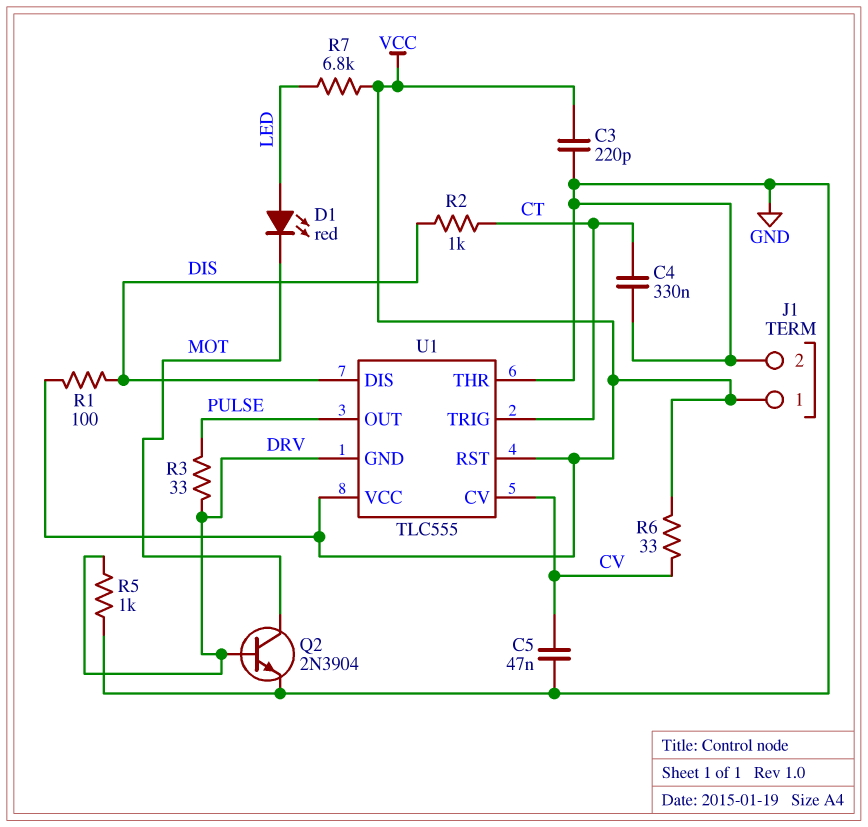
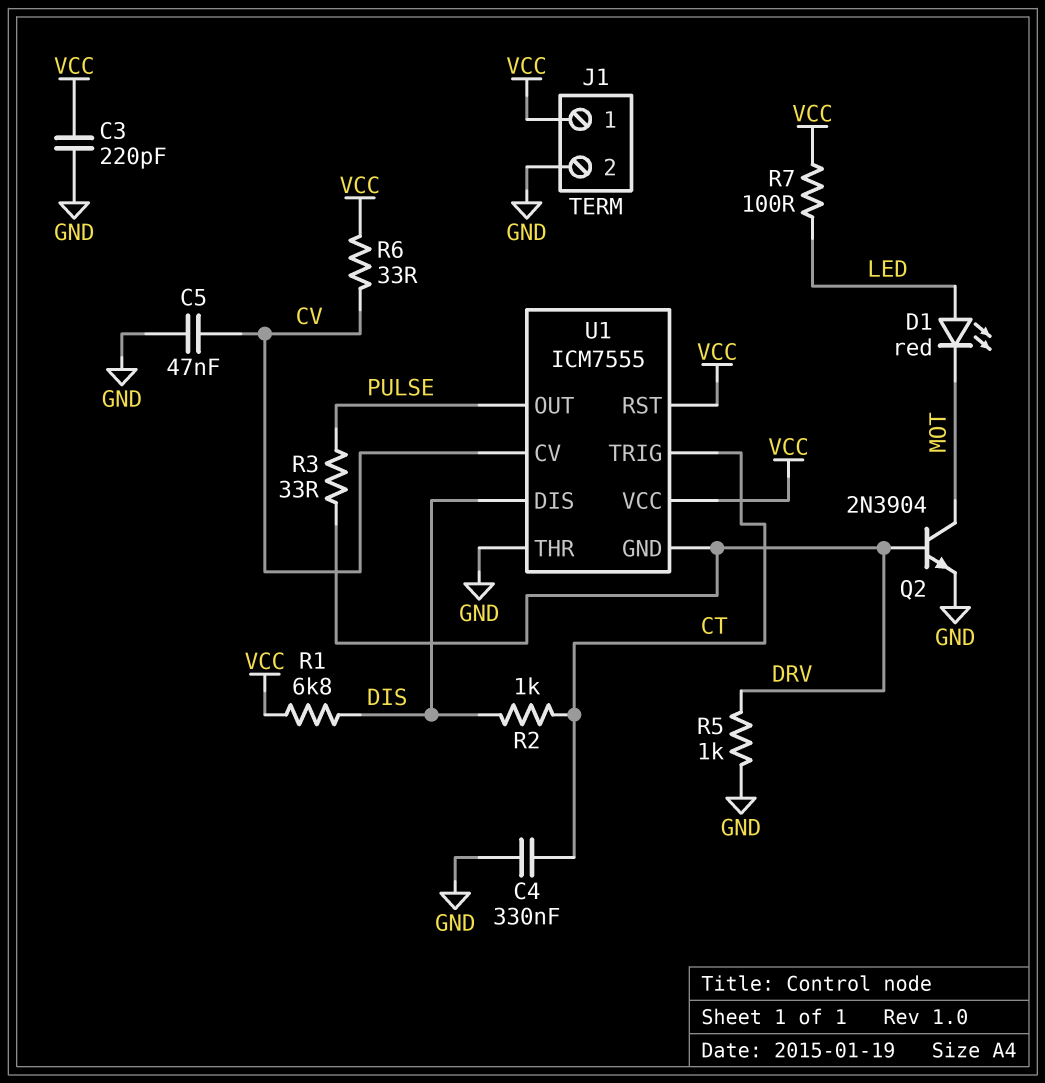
R1: 100 (DIS, VCC) -> 6.8k (DIS, VCC)
R7: 6.8k (LED, VCC) -> 100 (LED, VCC)
U1: TLC555 -> ICM7555

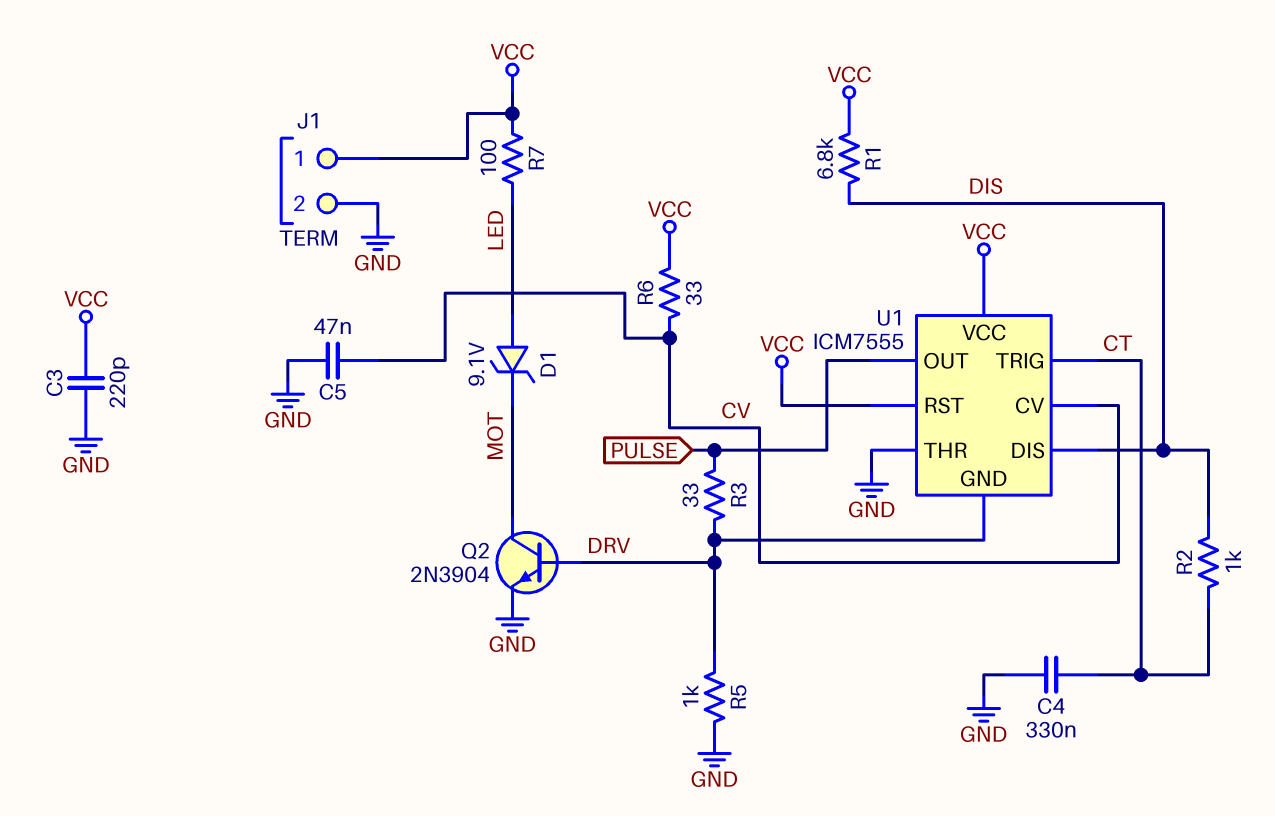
D1: LED red (A LED, K MOT) -> zener 9.1V (A LED, K MOT)

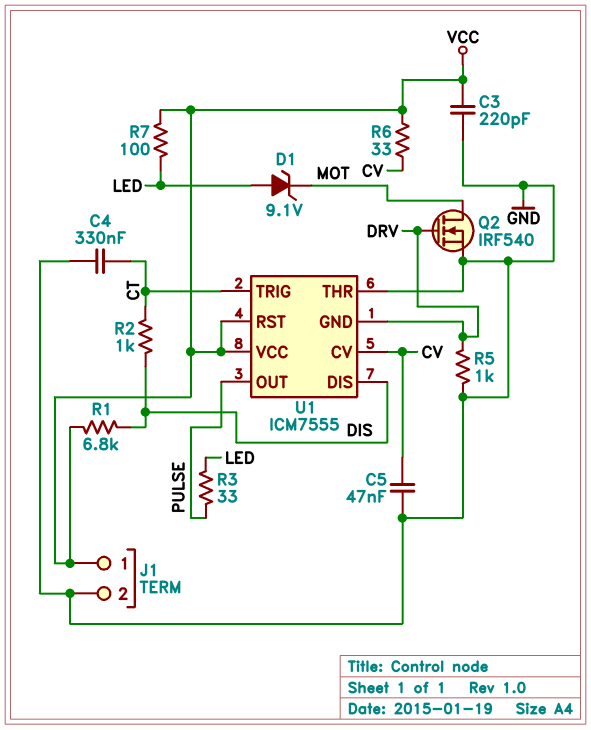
Q2: NPN 2N3904 (B DRV, C MOT, E GND) -> NMOS IRF540 (G DRV, D MOT, S GND)
R3: 33 (DRV, PULSE) -> 33 (LED, PULSE)

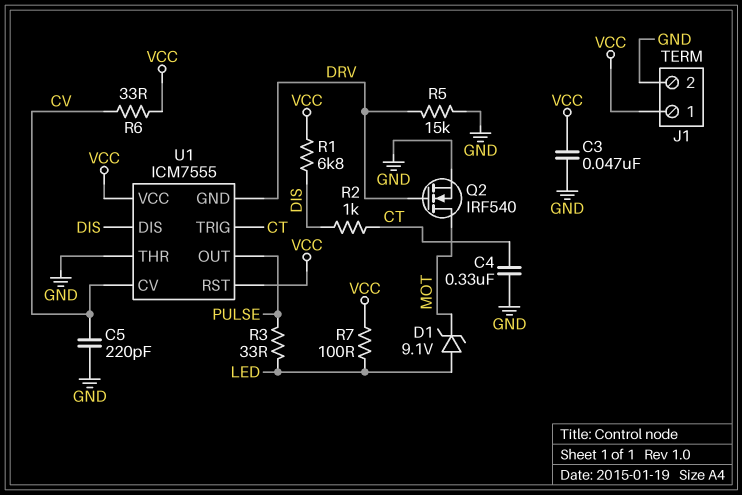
C3: 220pF (GND, VCC) -> 47nF (GND, VCC)
C5: 47nF (CV, GND) -> 220pF (CV, GND)
R5: 1k (DRV, GND) -> 15k (DRV, GND)

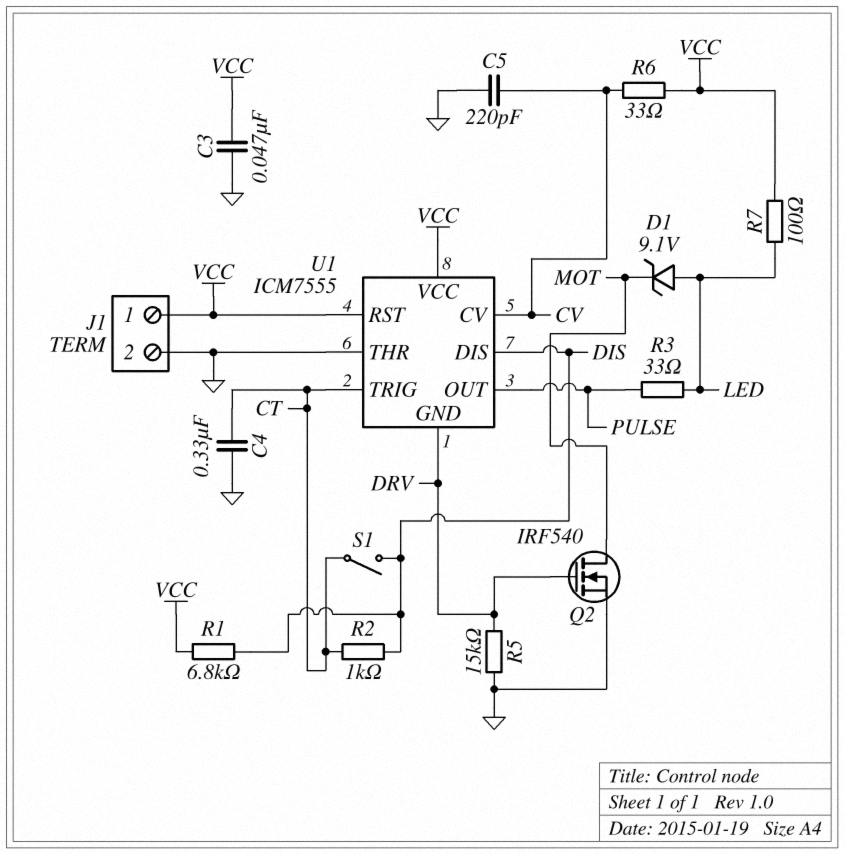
S1: none -> switch (CT, DIS)

